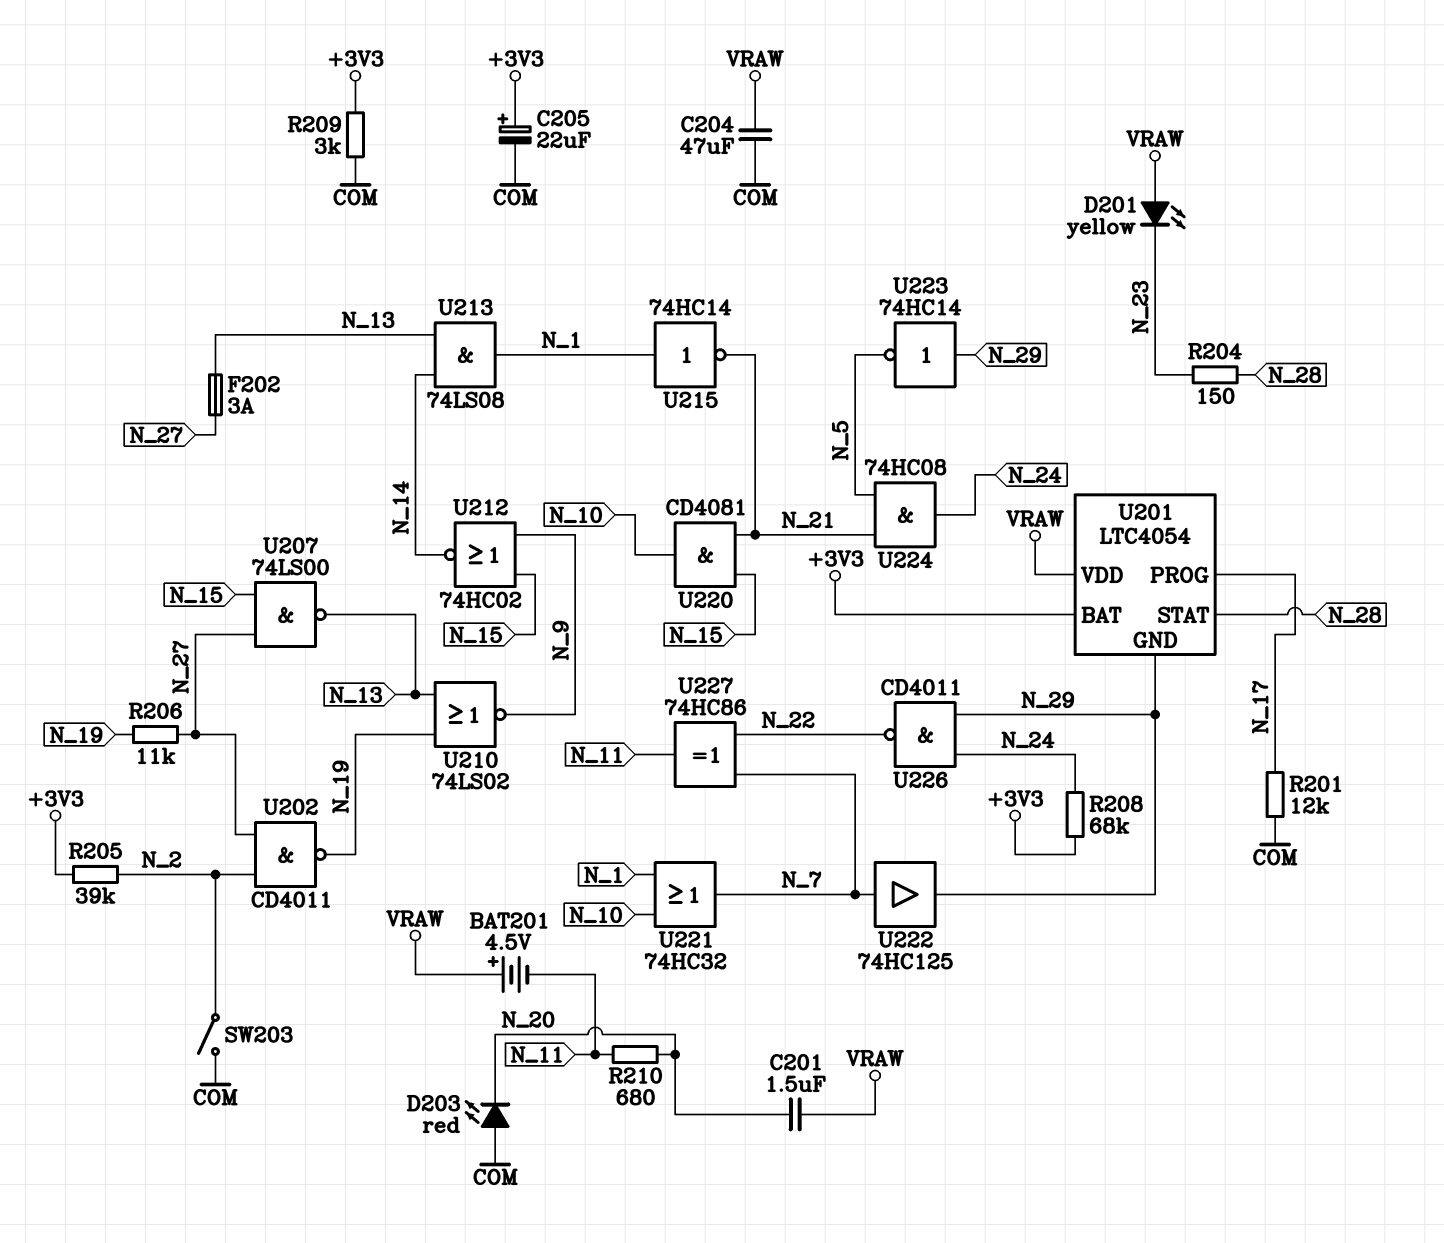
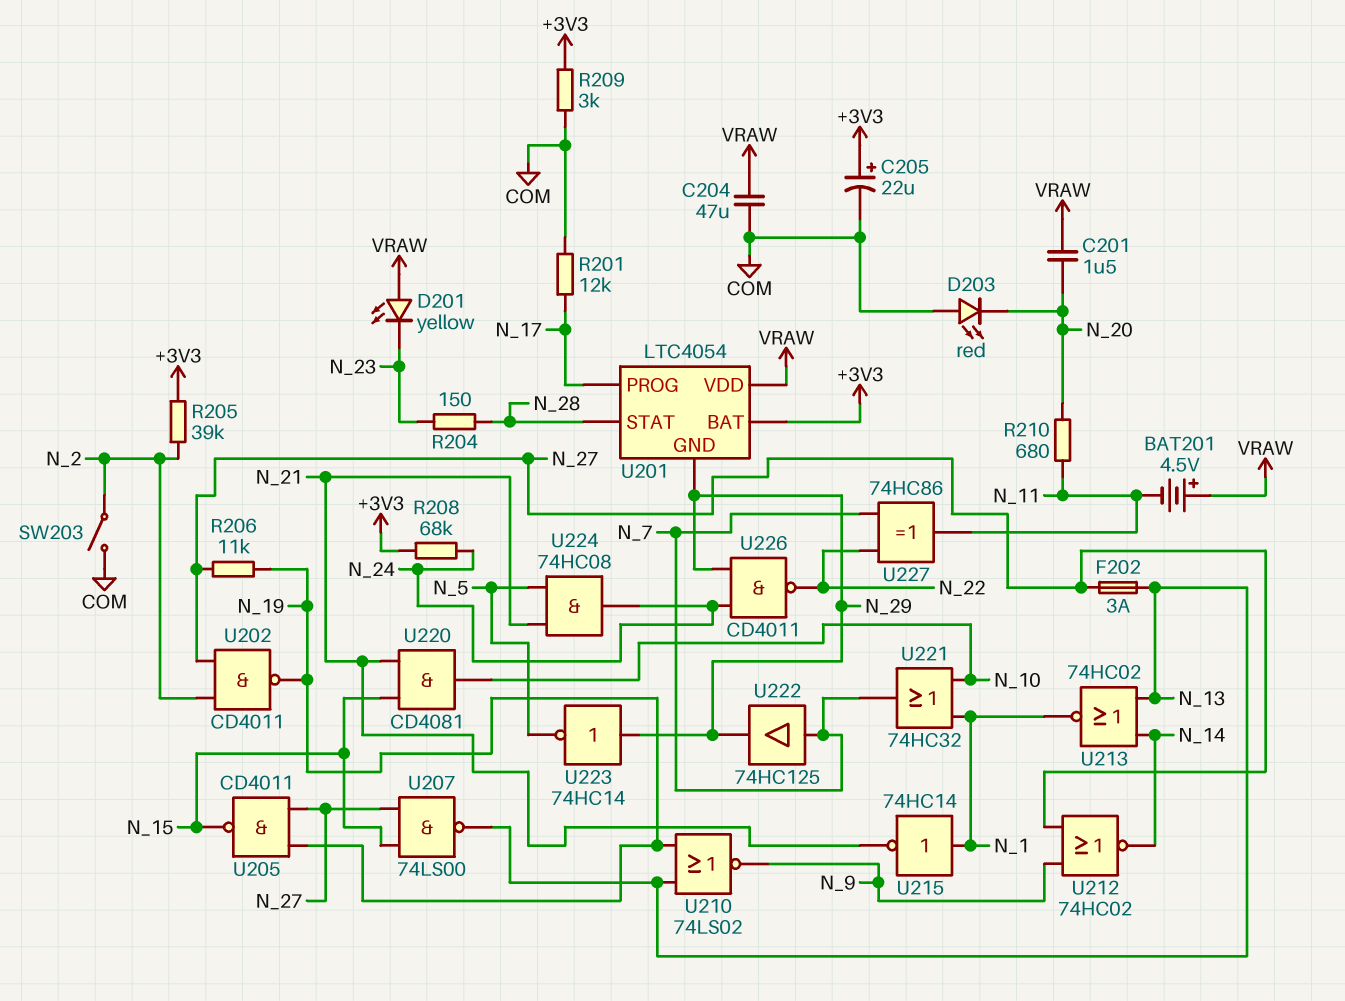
U205: none -> NAND CD4011 (in N_19, in N_27, out N_15)
U212: NOR 74HC02 (in N_9, in N_15, out N_14) -> NOR 74HC02 (in N_9, in N_27, out N_14)
U213: AND 74LS08 (in N_13, in N_14, out N_1) -> NOR 74HC02 (in N_13, in N_14, out N_1)

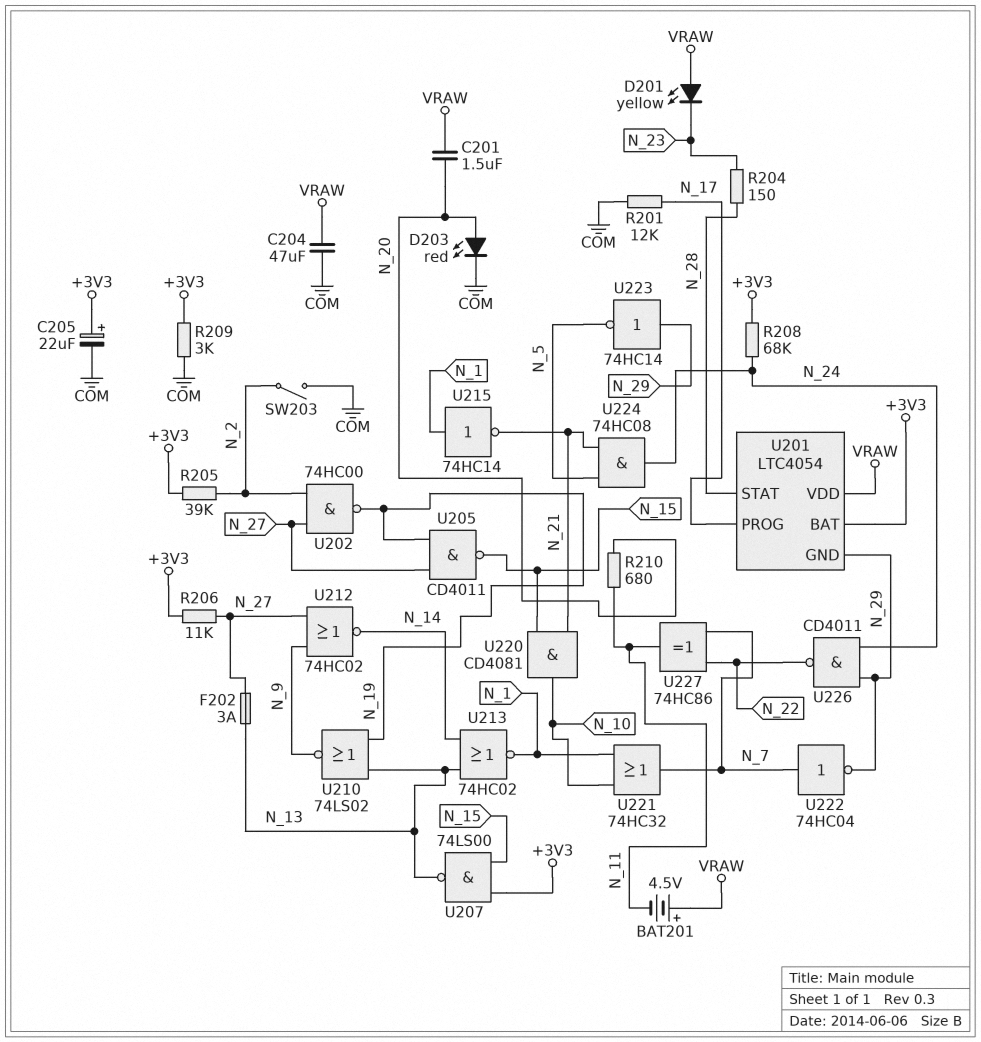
D203: LED red (A COM, K N_20) -> LED red (A N_20, K COM)
R206: 11k (N_19, N_27) -> 11k (+3V3, N_27)
U202: NAND CD4011 (in N_2, in N_27, out N_19) -> NAND 74HC00 (in N_2, in N_27, out N_19)
U207: NAND 74LS00 (in N_15, in N_27, out N_13) -> NAND 74LS00 (in +3V3, in N_15, out N_13)
U222: buffer 74HC125 (in N_7, out N_29) -> NOT 74HC04 (in N_7, out N_29)

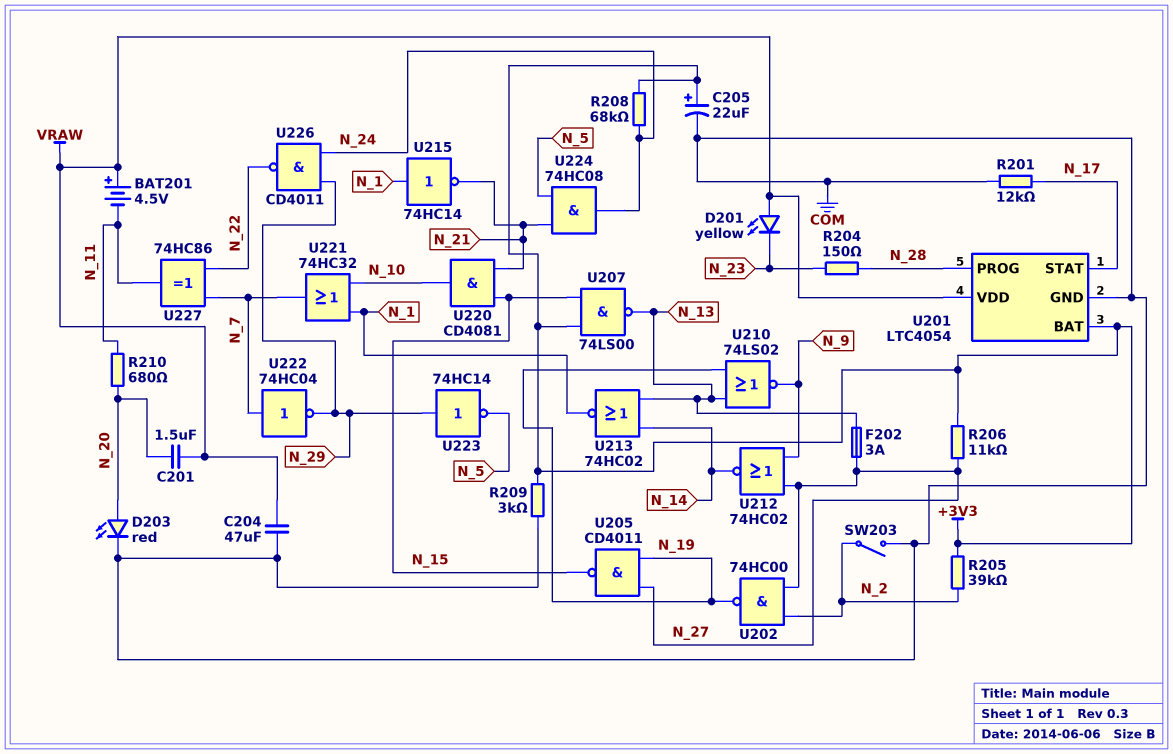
U201 pin GND: N_29 -> COM
U201 pin PROG: N_17 -> N_28
U201 pin STAT: N_28 -> N_17

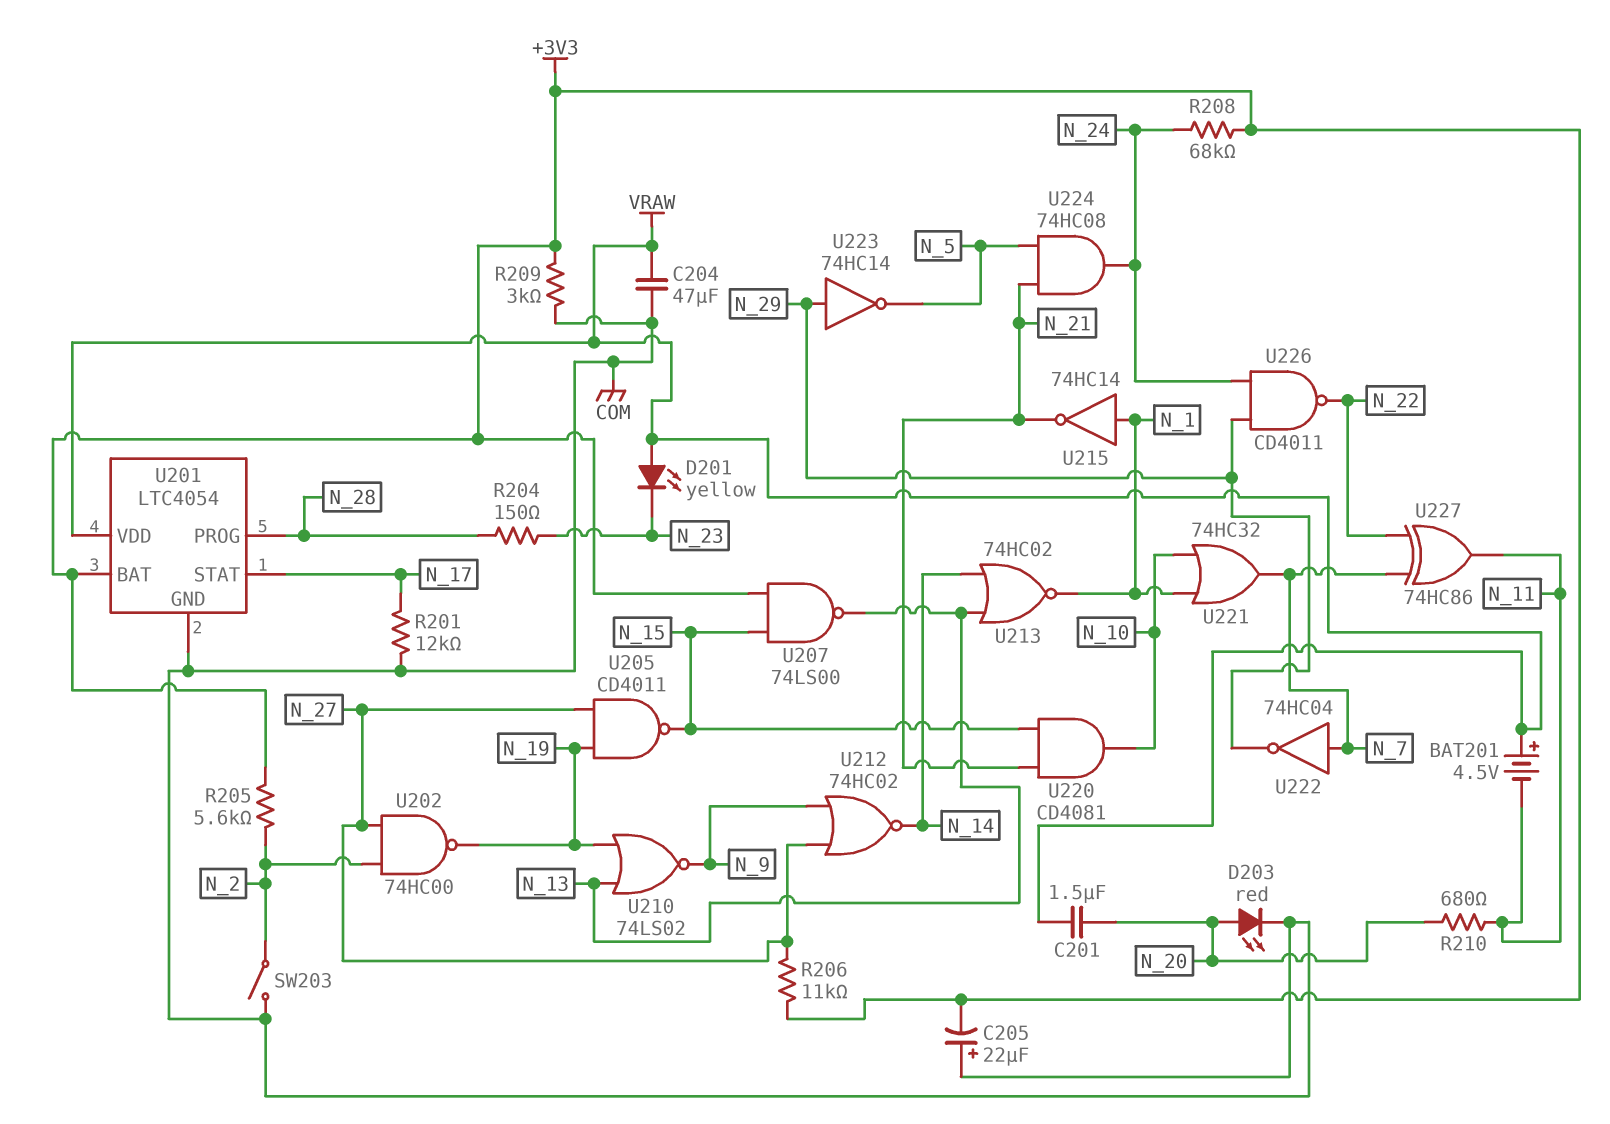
C205: 22uF (plus +3V3, minus COM) -> 22uF (plus COM, minus +3V3)
F202: 3A (N_13, N_27) -> none
R205: 39k (+3V3, N_2) -> 5.6k (+3V3, N_2)

